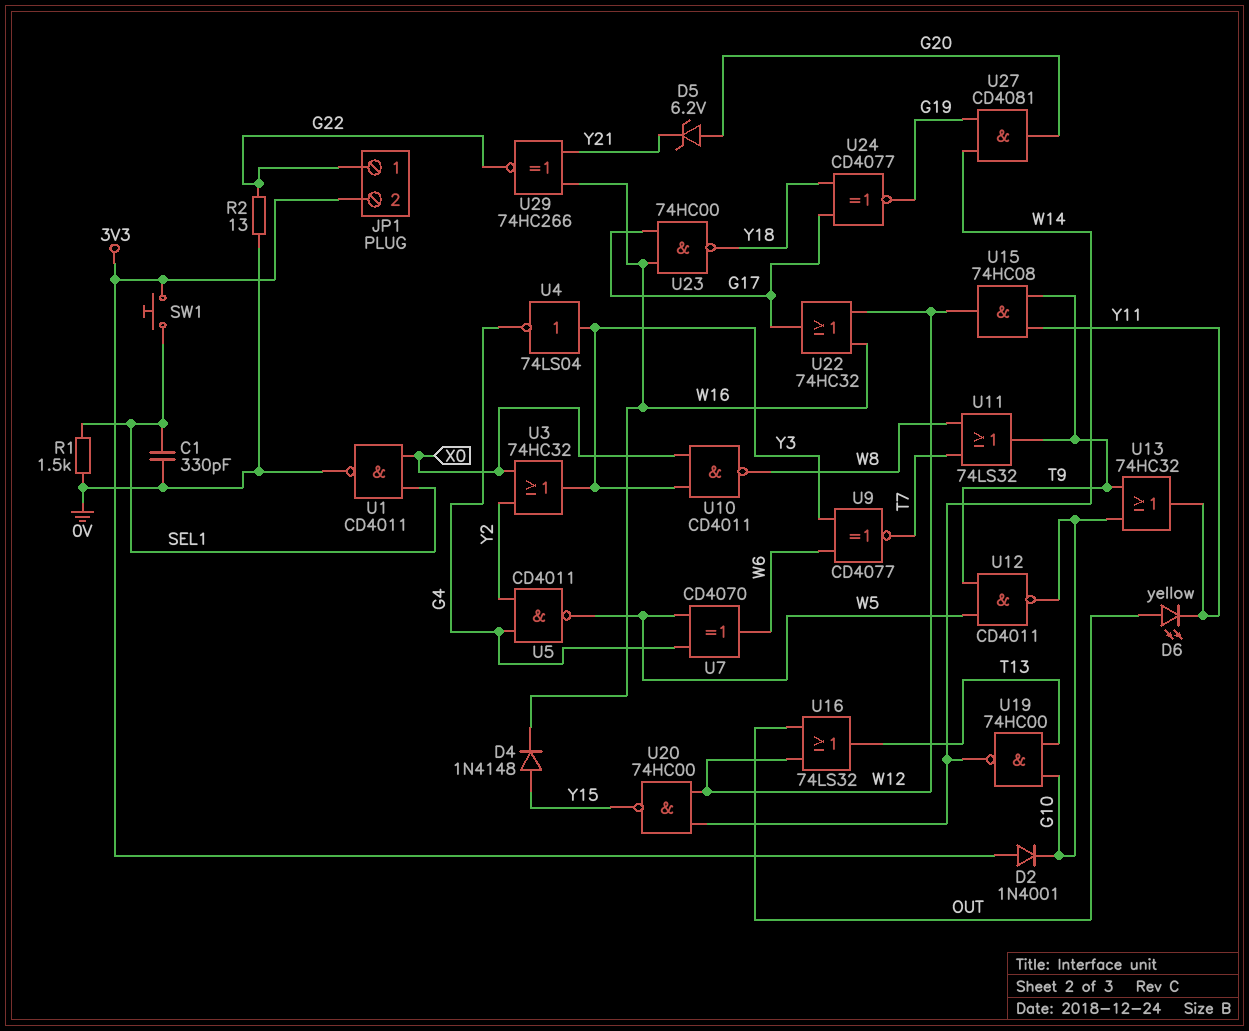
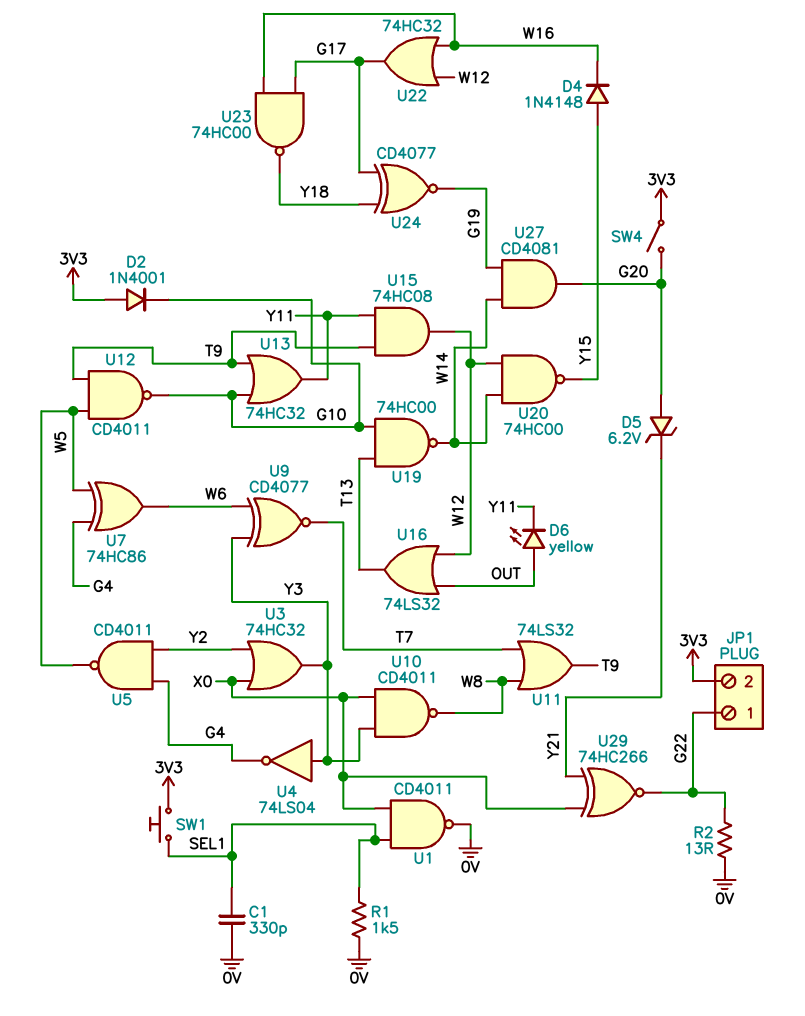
SW4: none -> switch (3V3, G20)
U7: XOR CD4070 (in G4, in W5, out W6) -> XOR 74HC86 (in G4, in W5, out W6)
U29: XNOR 74HC266 (in W16, in Y21, out G22) -> XNOR 74HC266 (in X0, in Y21, out G22)

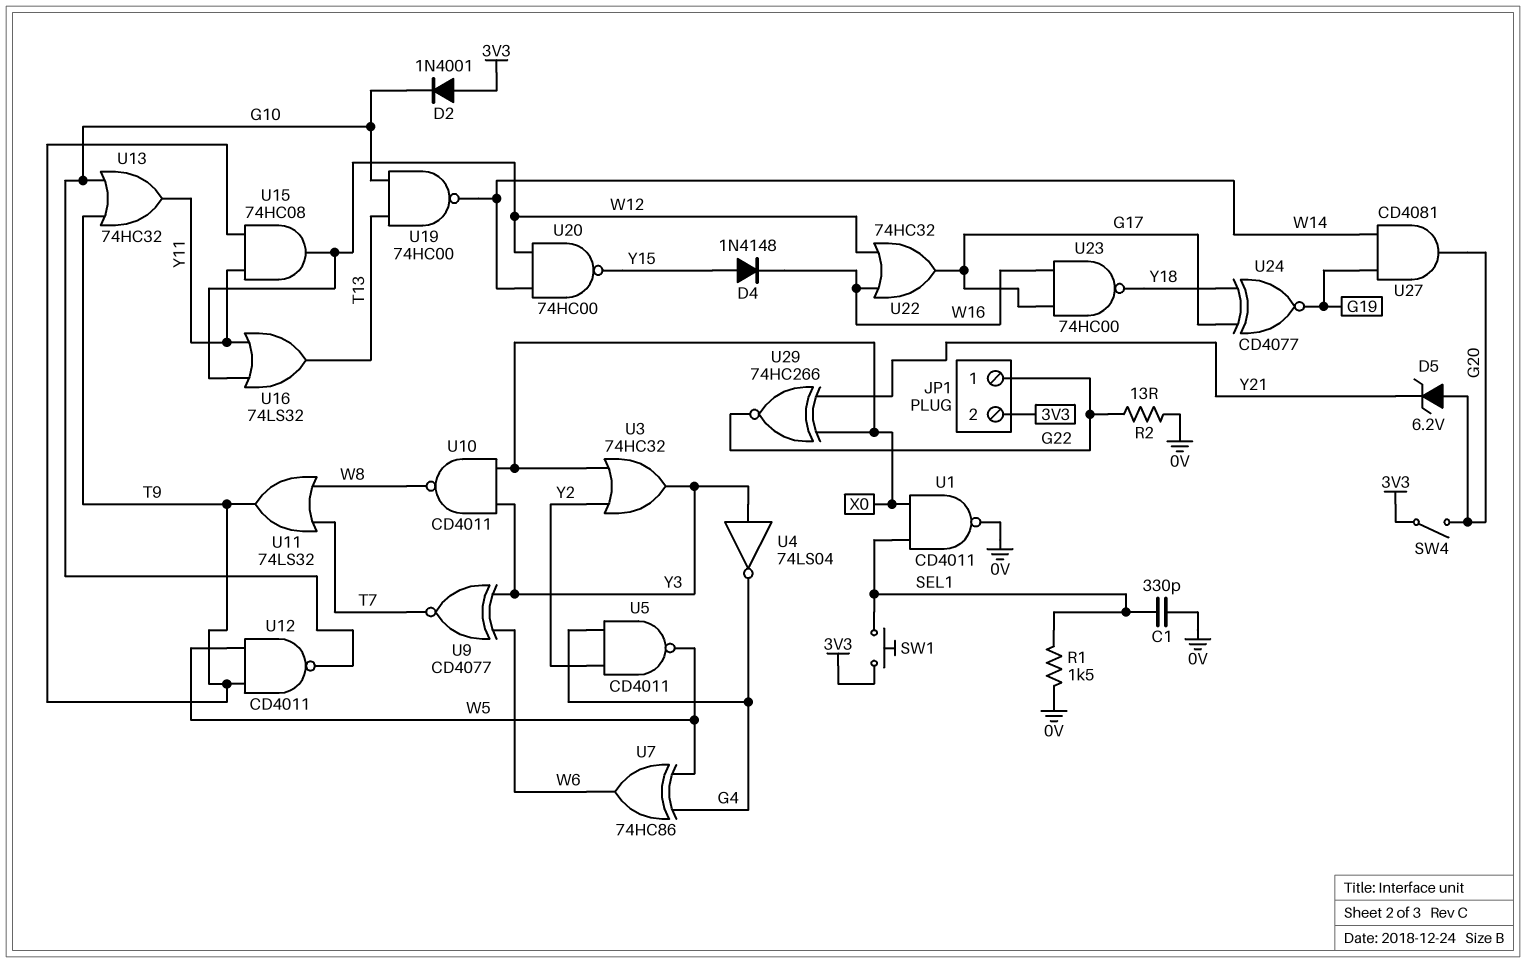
D6: LED yellow (A OUT, K Y11) -> none
U16: OR 74LS32 (in OUT, in W12, out T13) -> OR 74LS32 (in W12, in Y11, out T13)

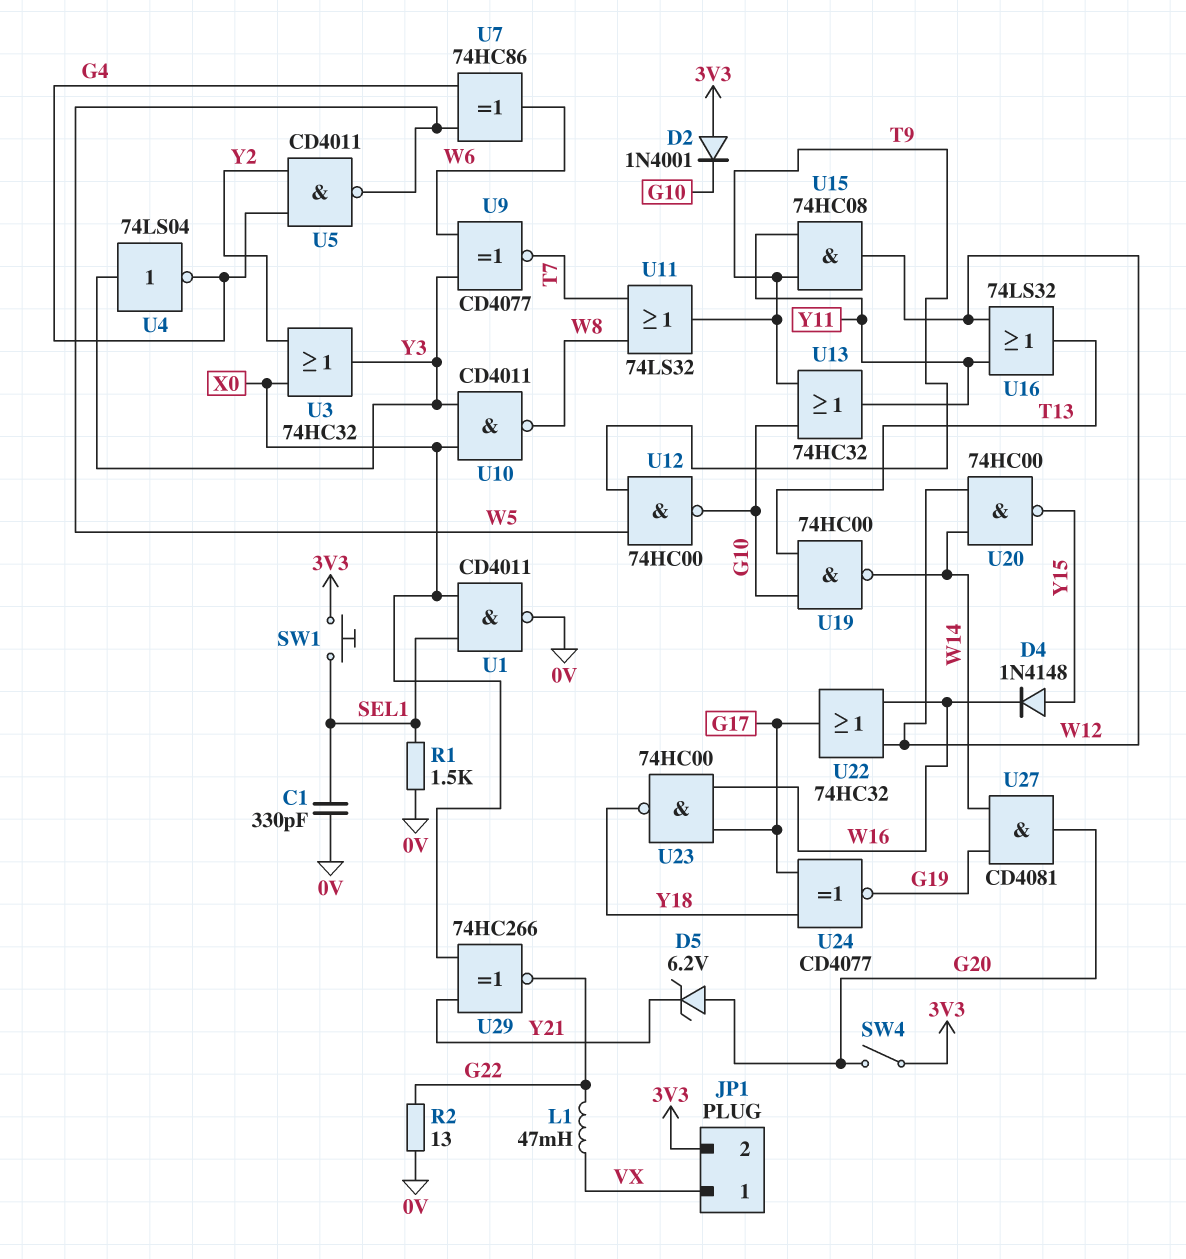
JP1 pin 1: G22 -> VX
L1: none -> 47mH (G22, VX)
U12: NAND CD4011 (in T9, in W5, out G10) -> NAND 74HC00 (in T9, in W5, out G10)

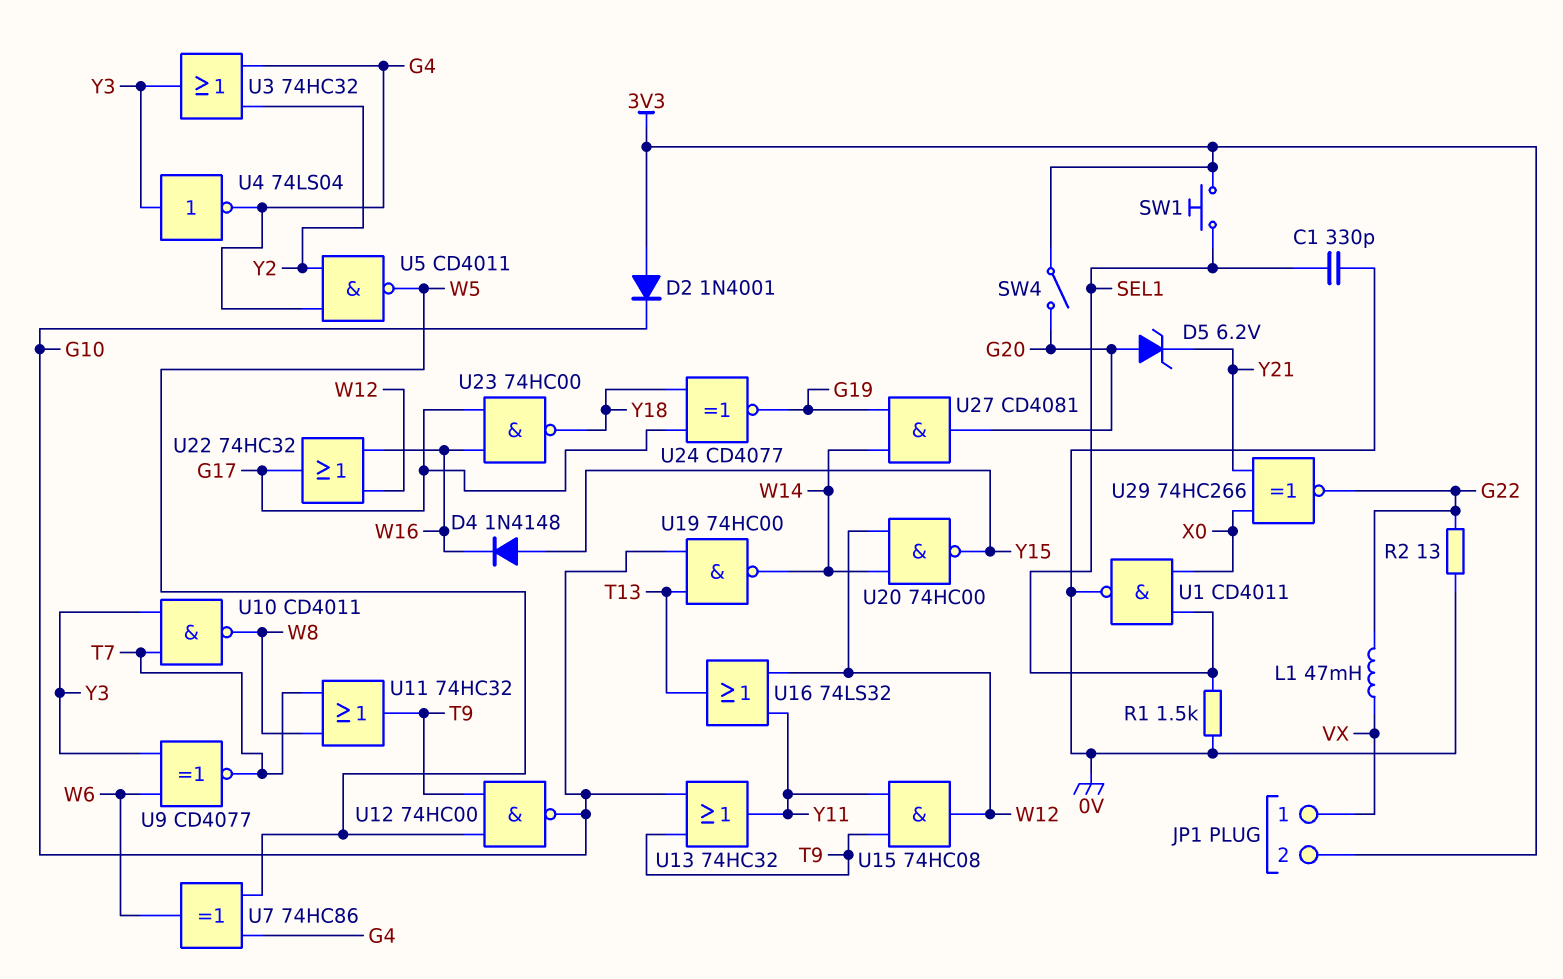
U3: OR 74HC32 (in X0, in Y2, out Y3) -> OR 74HC32 (in G4, in Y2, out Y3)
U10: NAND CD4011 (in X0, in Y3, out W8) -> NAND CD4011 (in T7, in Y3, out W8)
U11: OR 74LS32 (in T7, in W8, out T9) -> OR 74HC32 (in T7, in W8, out T9)

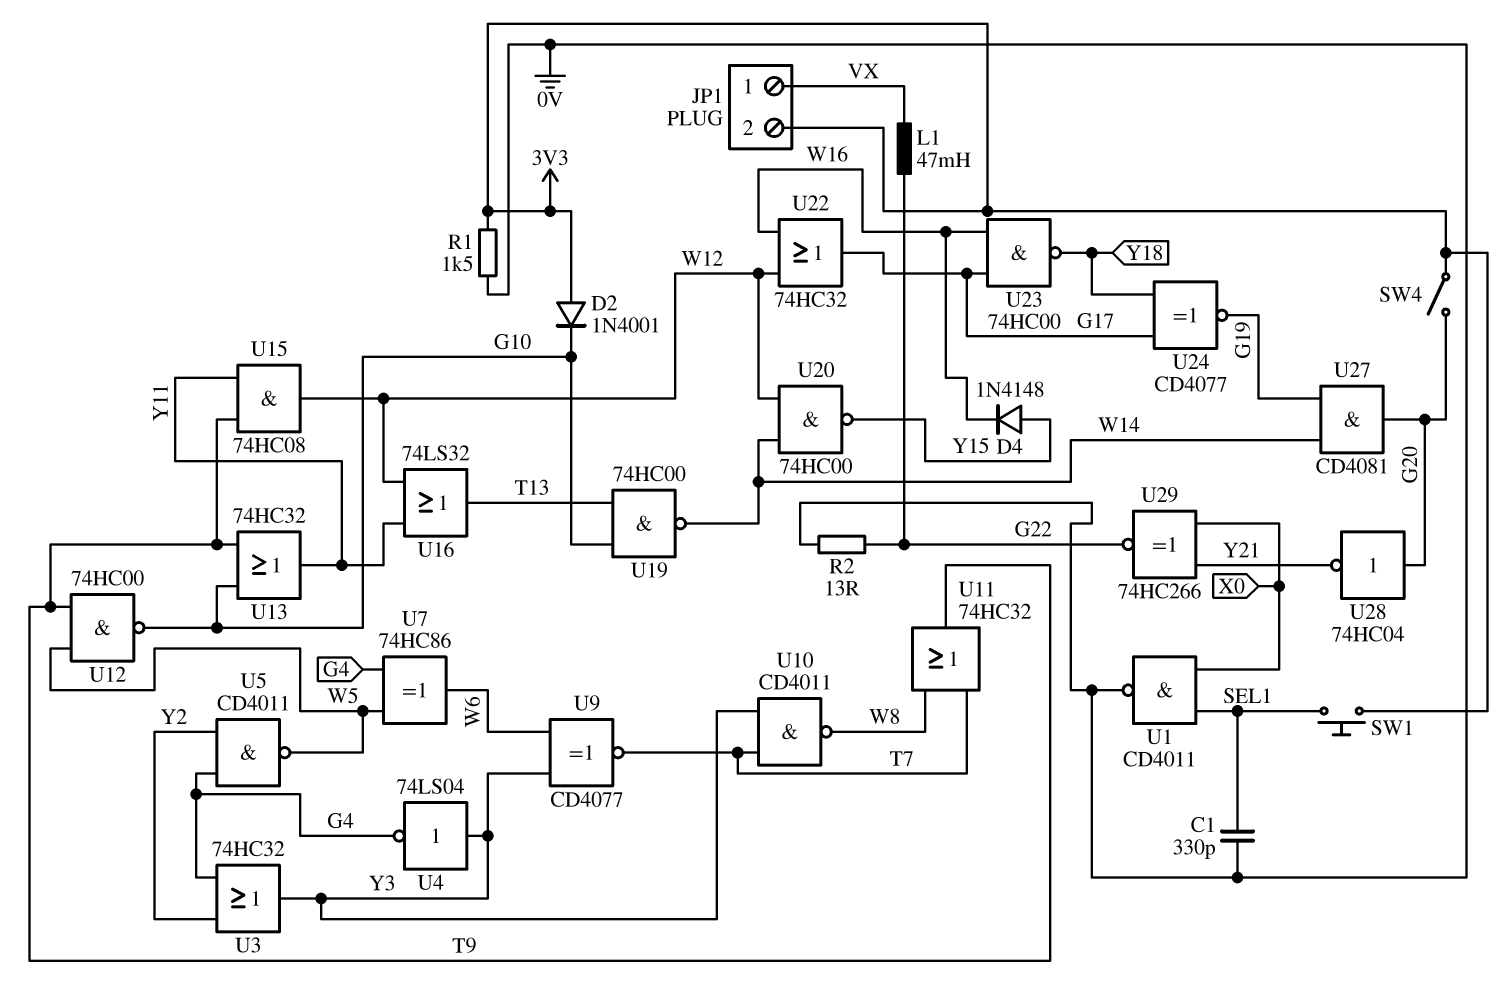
D5: zener 6.2V (A G20, K Y21) -> none
R1: 1.5k (0V, SEL1) -> 1.5k (0V, 3V3)
U28: none -> NOT 74HC04 (in G20, out Y21)

